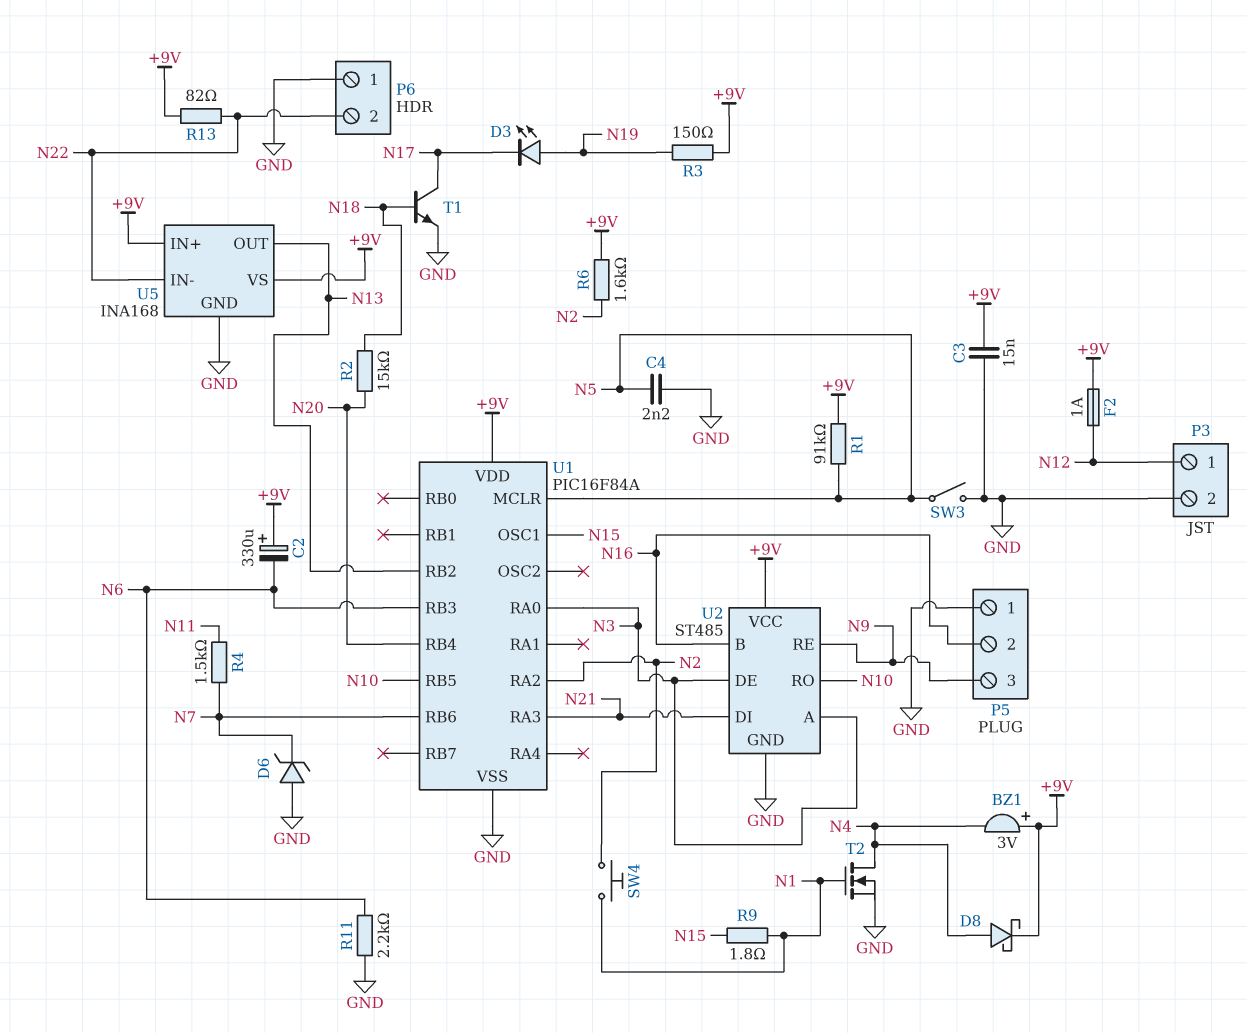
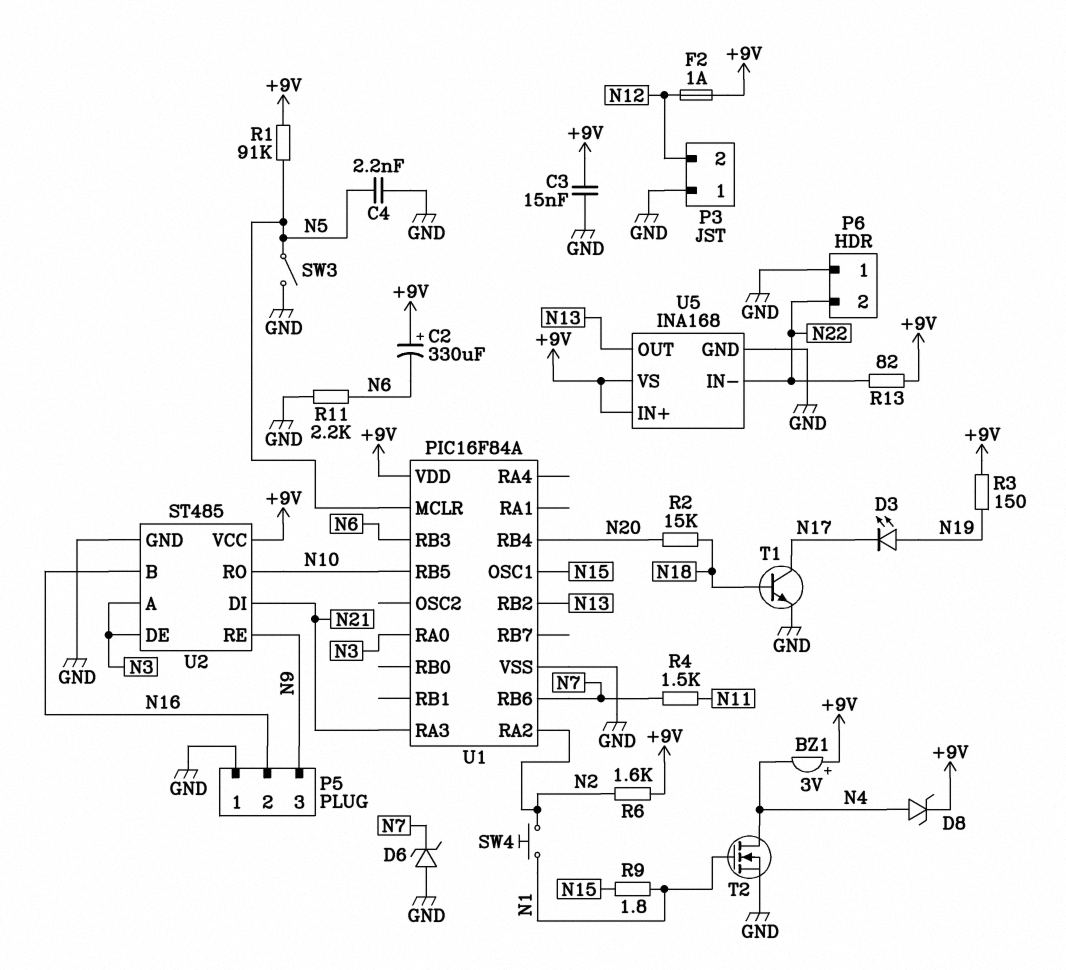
D8: schottky (A N4, K +9V) -> zener (A N4, K +9V)
P3 pin 1: N12 -> GND
P3 pin 2: GND -> N12

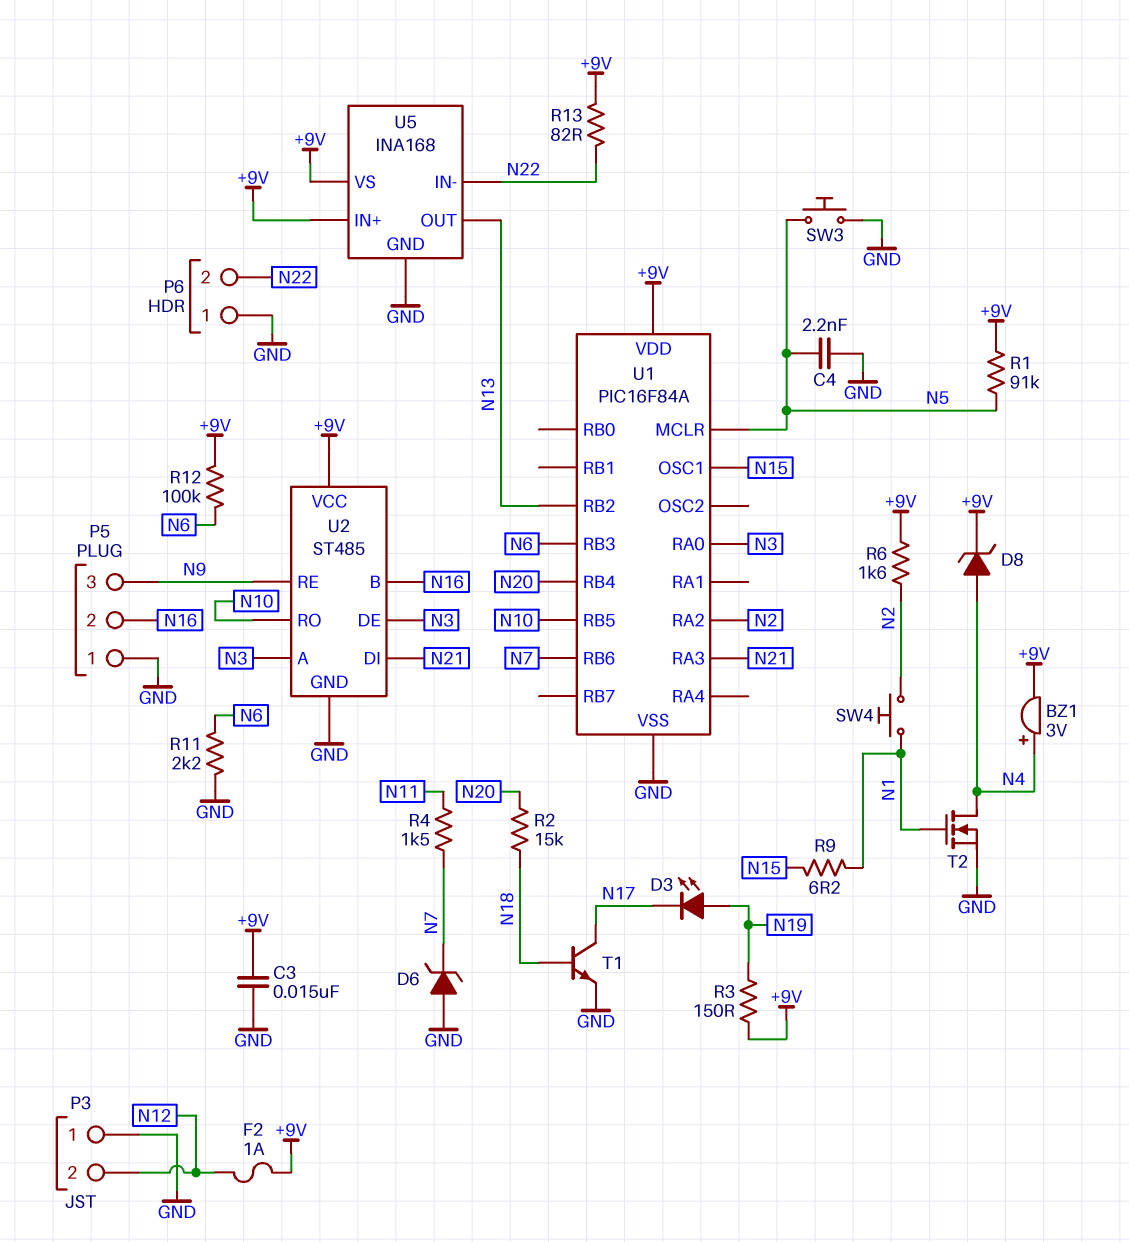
BZ1: buzzer 3V (plus +9V, minus N4) -> buzzer 3V (plus N4, minus +9V)
C2: 330uF (plus +9V, minus N6) -> none
R9: 1.8 (N1, N15) -> 6.2 (N1, N15)
R12: none -> 100k (+9V, N6)
SW3: switch (GND, N5) -> button (GND, N5)

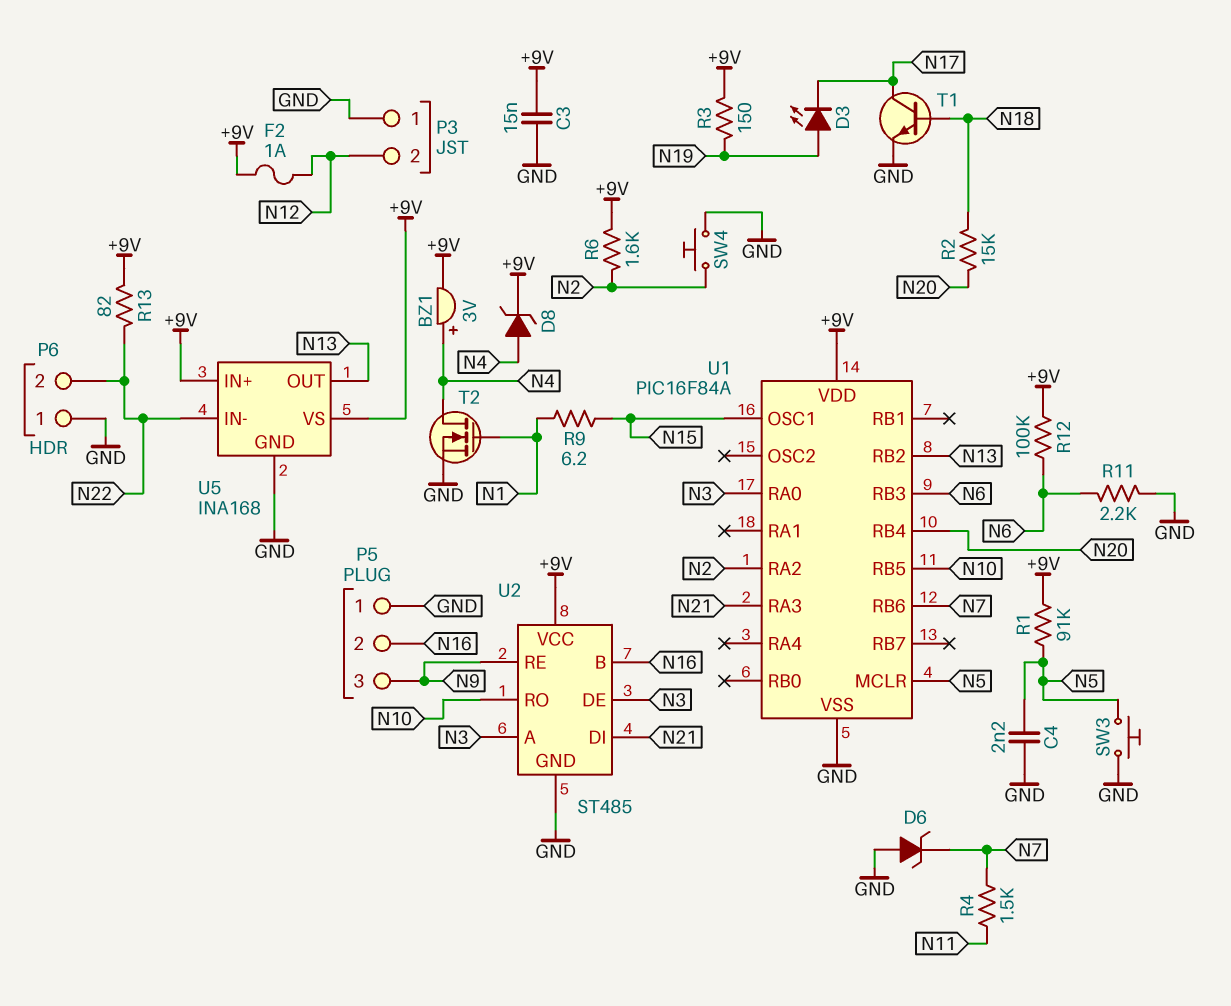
SW4: button (N1, N2) -> button (GND, N2)

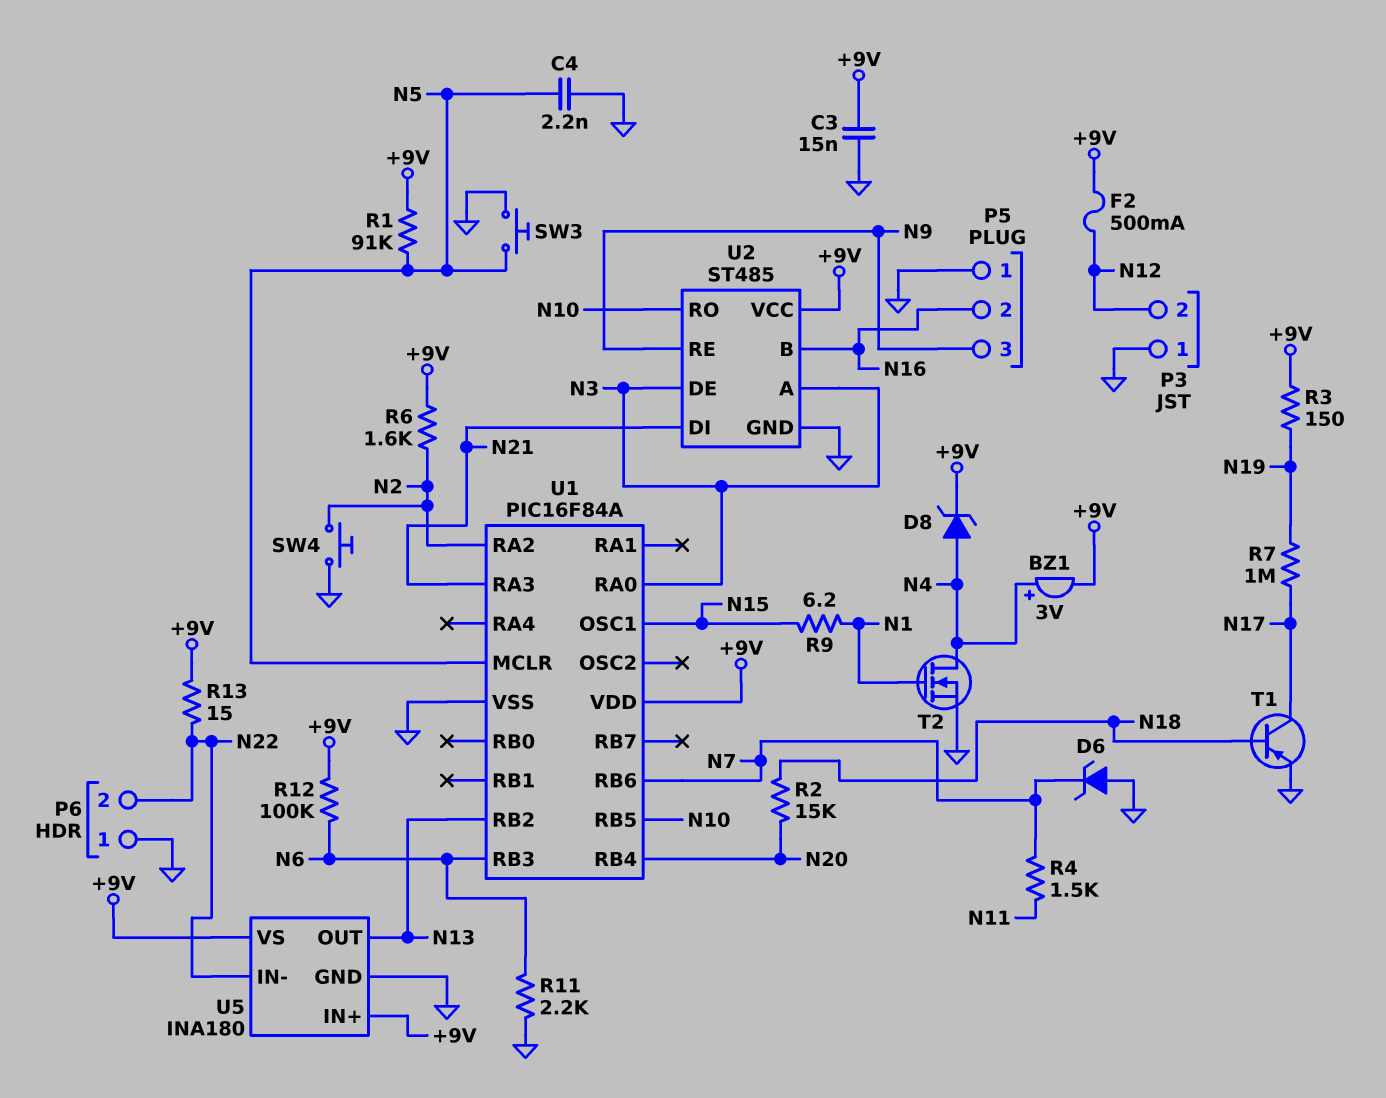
D3: LED (A N19, K N17) -> none
F2: 1A (+9V, N12) -> 500mA (+9V, N12)
R7: none -> 1M (N17, N19)
R13: 82 (+9V, N22) -> 15 (+9V, N22)
T1: NPN (B N18, C N17, E GND) -> PNP (B N18, C N17, E GND)
U5: INA168 -> INA180

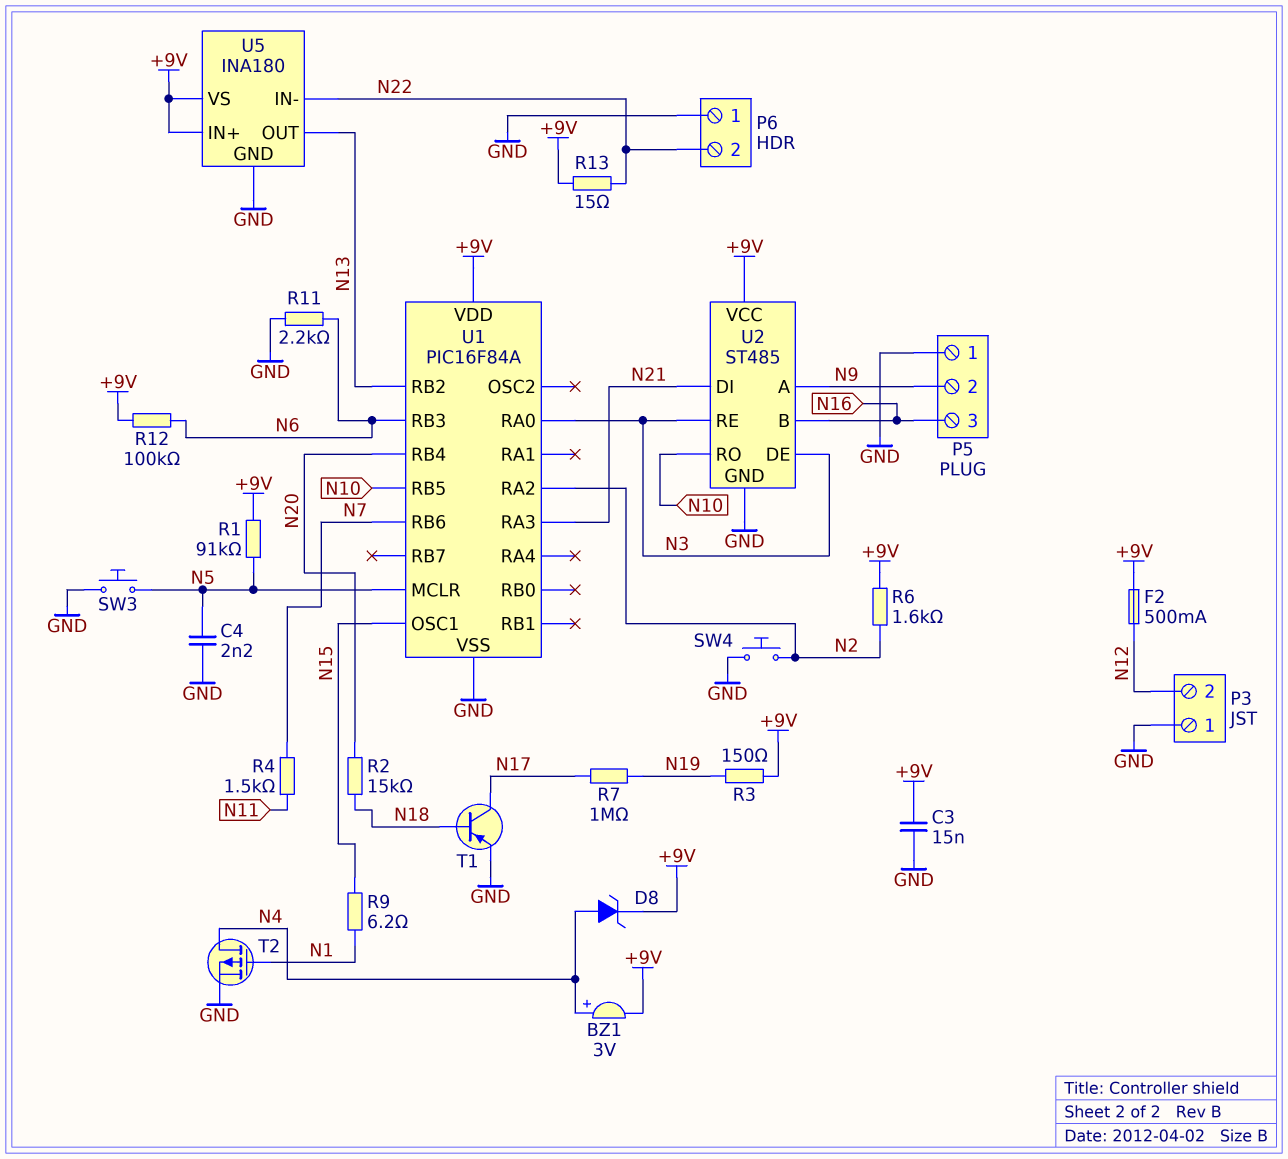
D6: zener (A GND, K N7) -> none
P5 pin 2: N16 -> N9
P5 pin 3: N9 -> N16
T2: NMOS (G N1, D N4, S GND) -> PMOS (G N1, D N4, S GND)
U2 pin A: N3 -> N9
U2 pin RE: N9 -> N3

